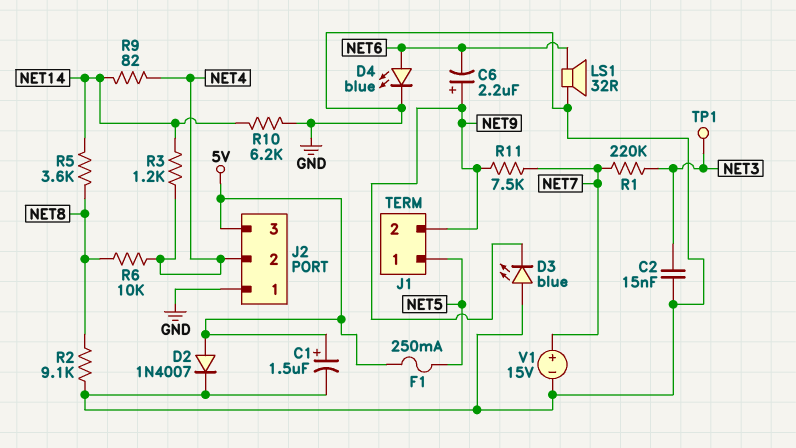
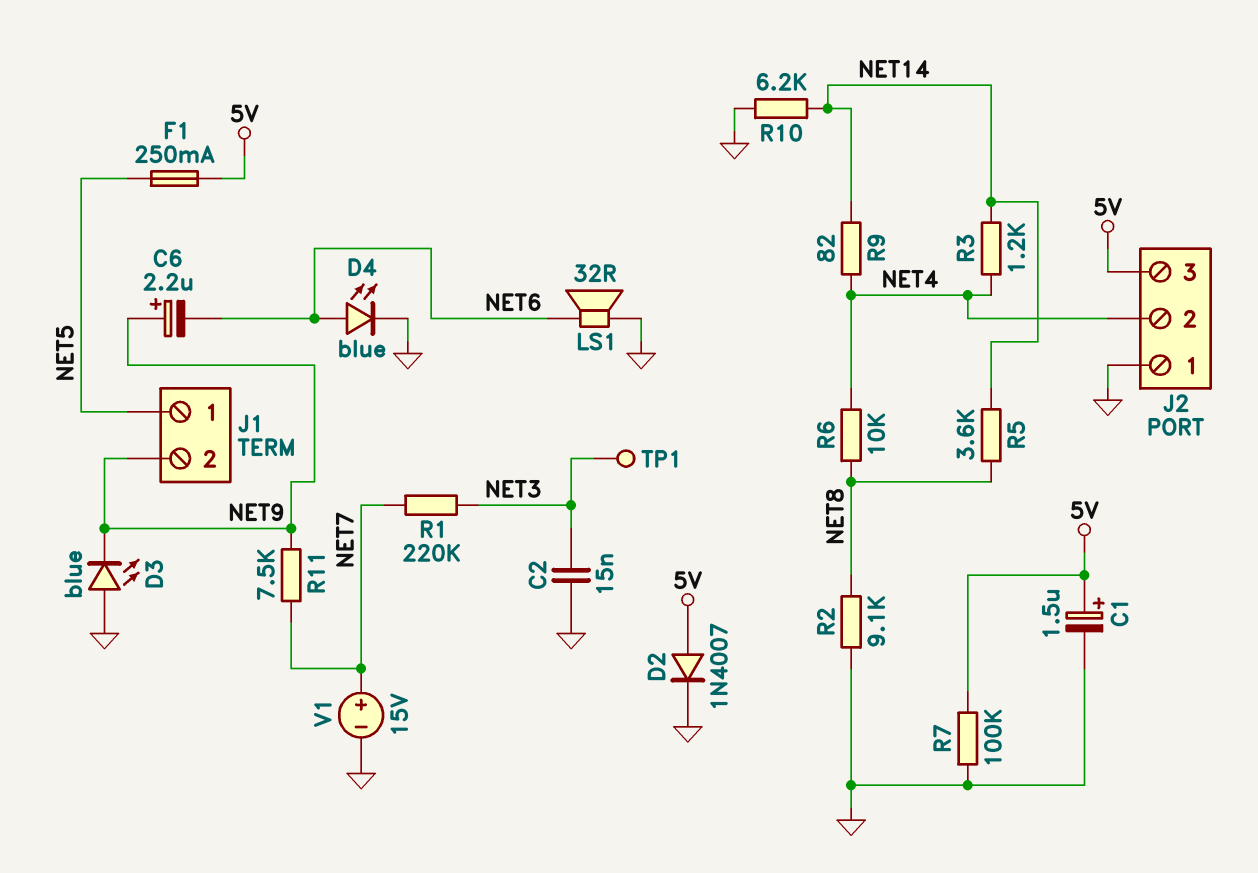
R7: none -> 100k (5V, GND)

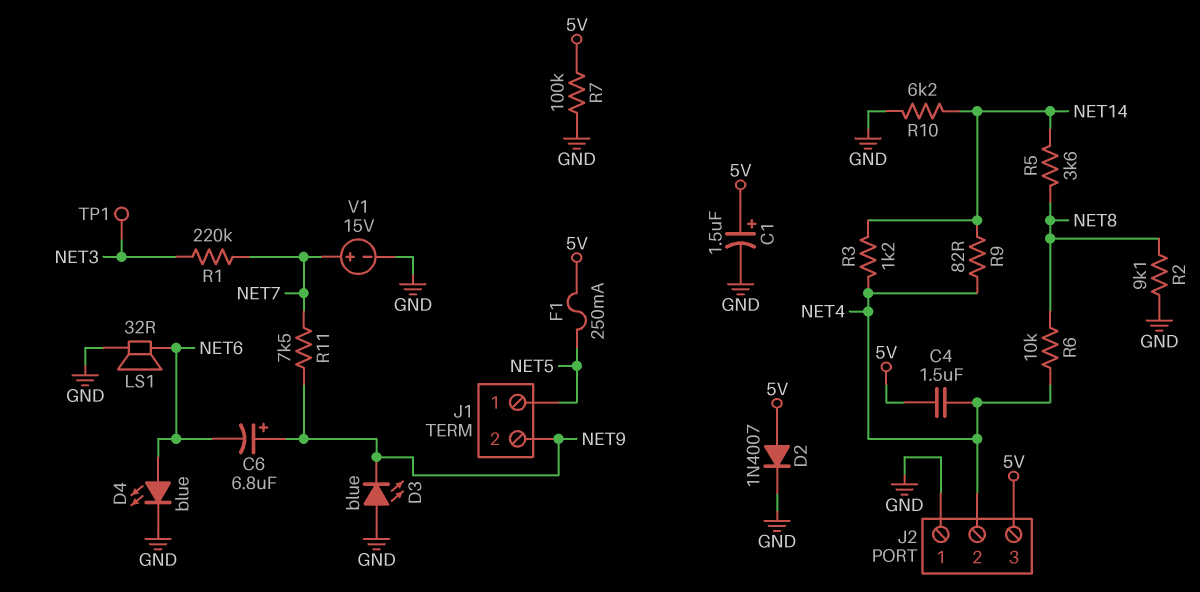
C2: 15nF (GND, NET3) -> none
C4: none -> 1.5uF (5V, NET4)
C6: 2.2uF (plus NET9, minus NET6) -> 6.8uF (plus NET9, minus NET6)

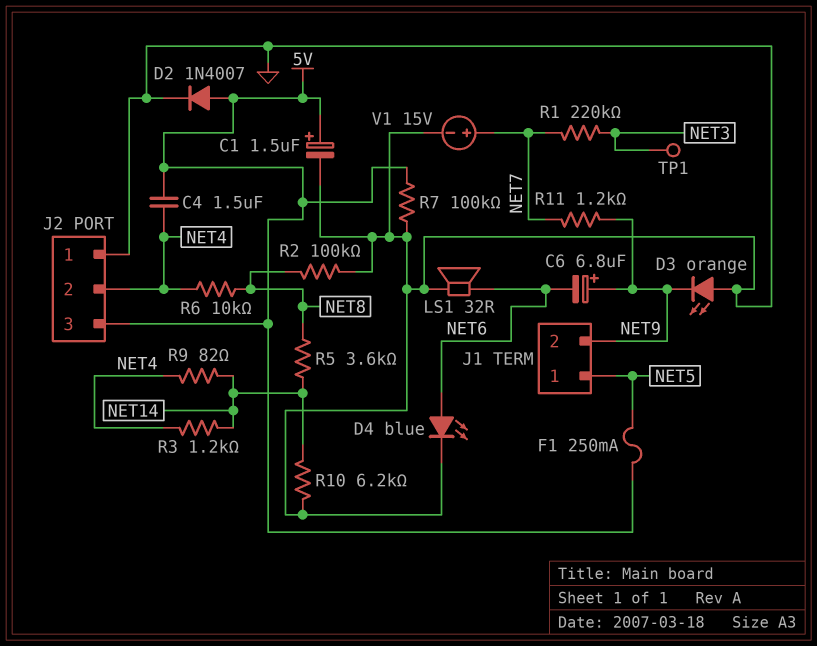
D3: LED blue (A GND, K NET9) -> LED orange (A GND, K NET9)
R2: 9.1k (GND, NET8) -> 100k (GND, NET8)
R11: 7.5k (NET7, NET9) -> 1.2k (NET7, NET9)

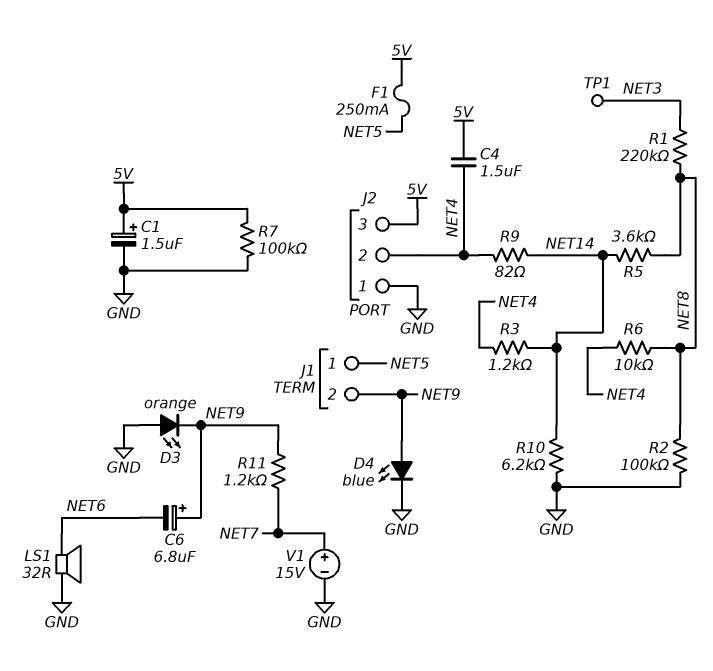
D2: diode 1N4007 (A 5V, K GND) -> none
D4: LED blue (A NET6, K GND) -> LED blue (A NET9, K GND)
R1: 220k (NET3, NET7) -> 220k (NET3, NET8)

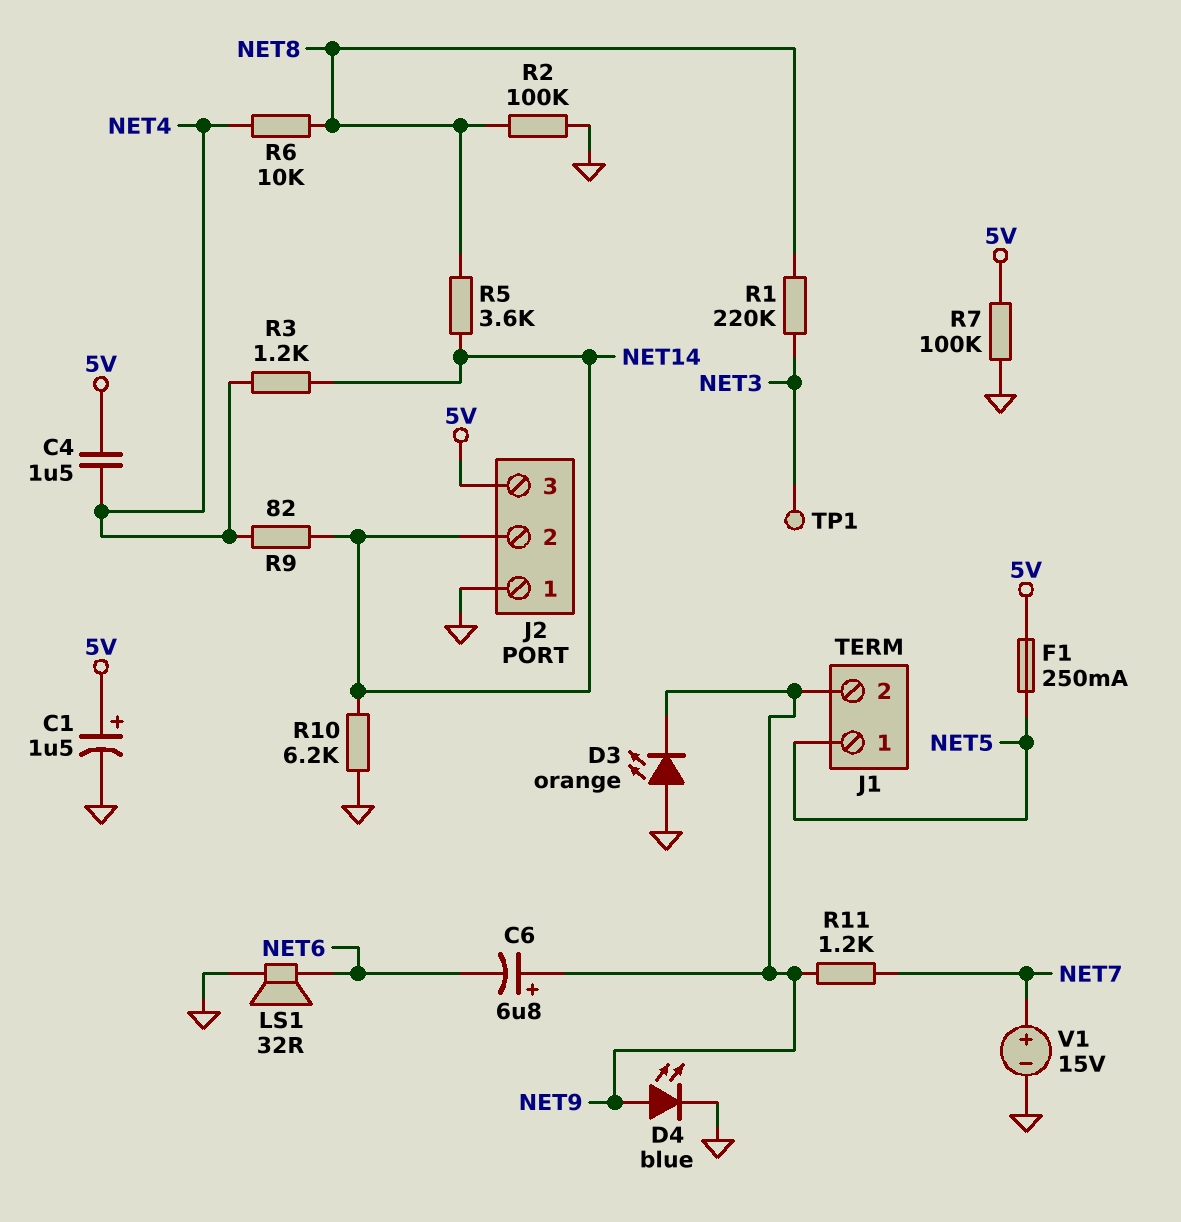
J2 pin 2: NET4 -> NET14

